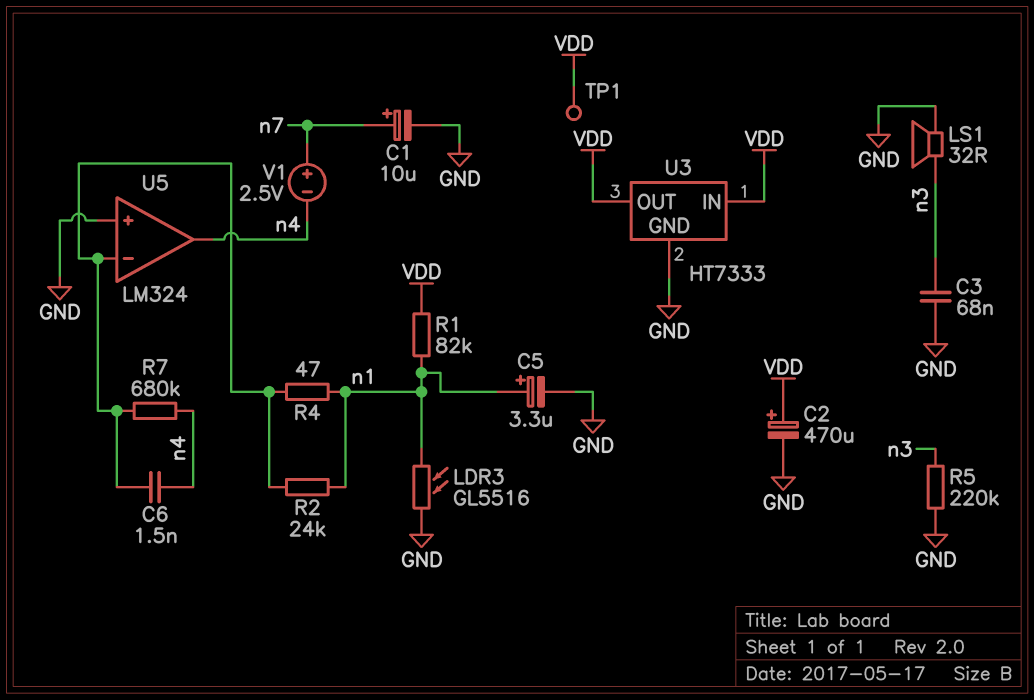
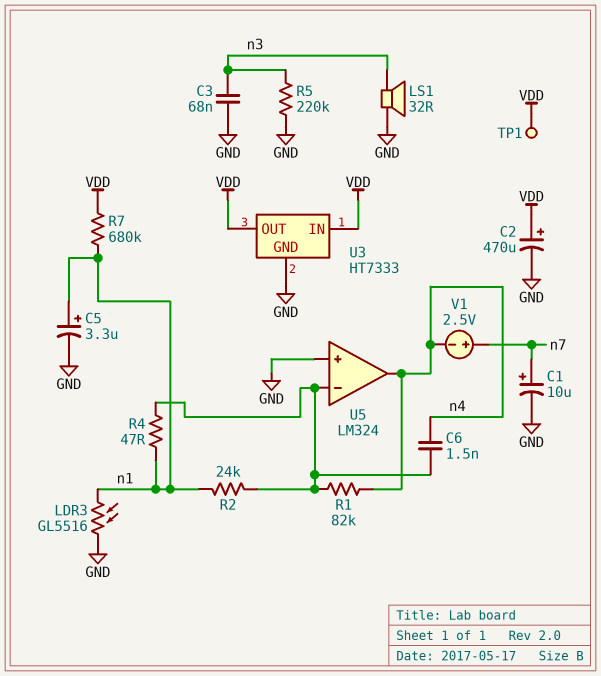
R1: 82k (VDD, n1) -> 82k (U5/in-, n4)
R7: 680k (U5/in-, n4) -> 680k (VDD, n1)

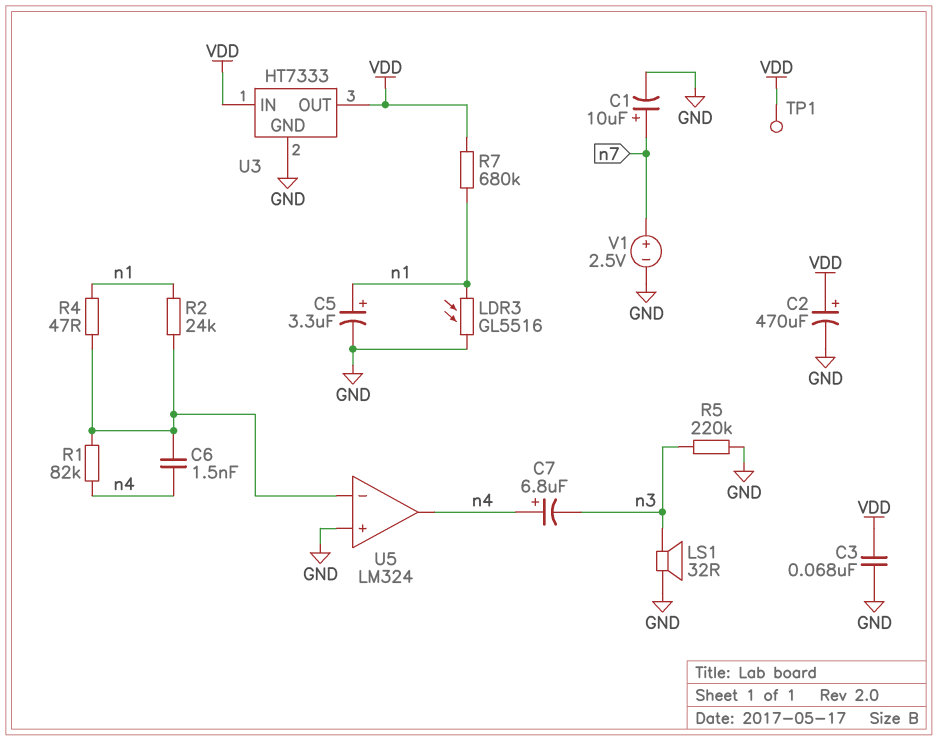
C3: 68nF (GND, n3) -> 68nF (GND, VDD)
C7: none -> 6.8uF (plus n4, minus n3)
V1: 2.5V (plus n7, minus n4) -> 2.5V (plus n7, minus GND)

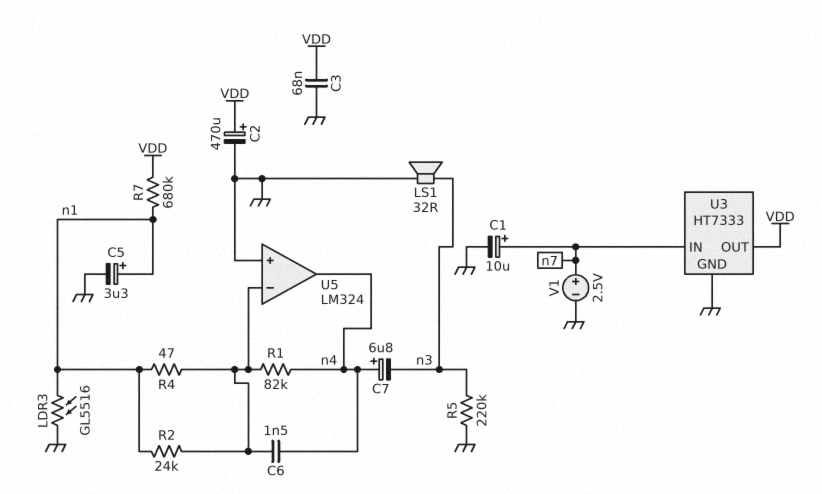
TP1: test point (VDD) -> none
U3 pin IN: VDD -> n7

